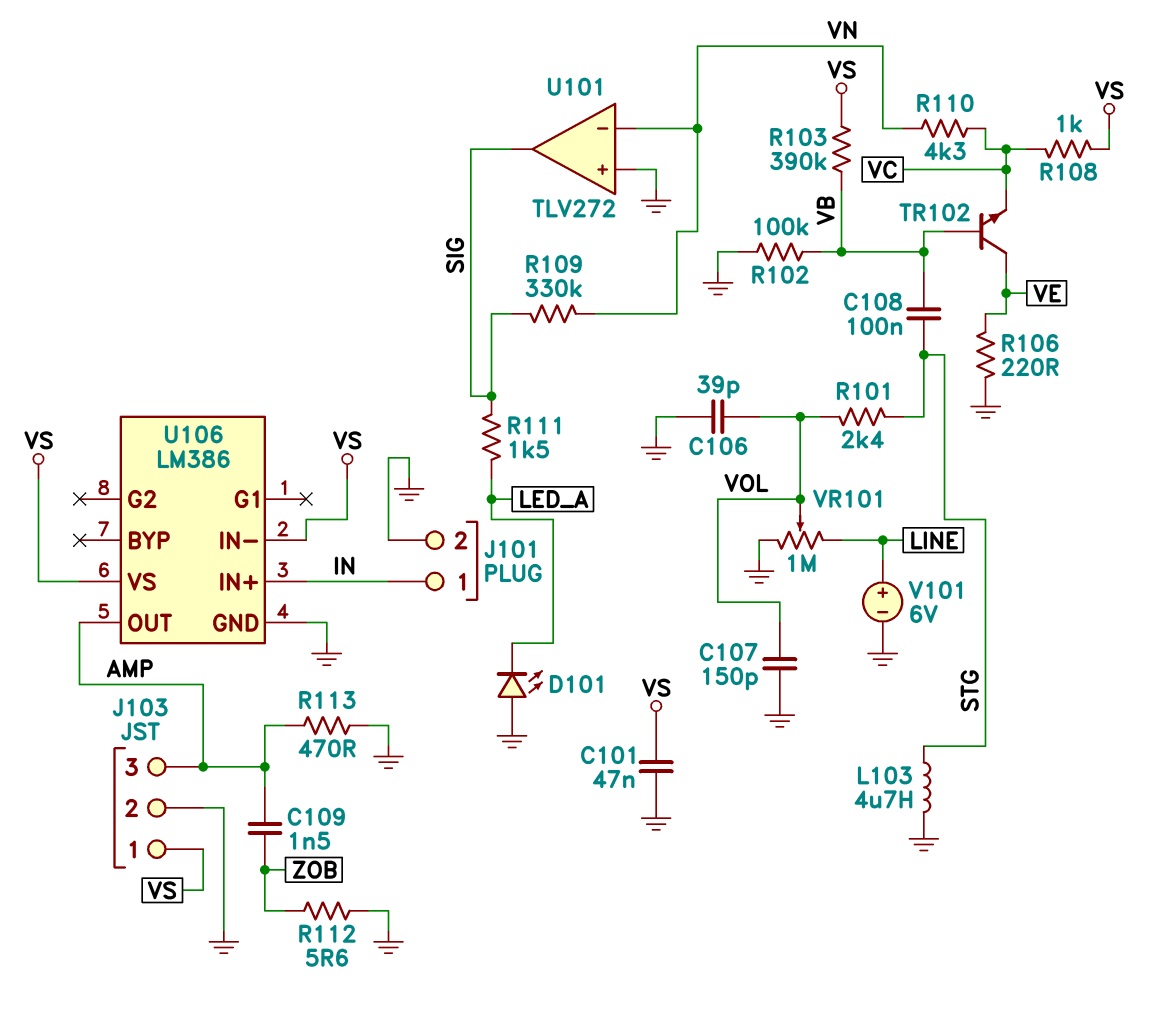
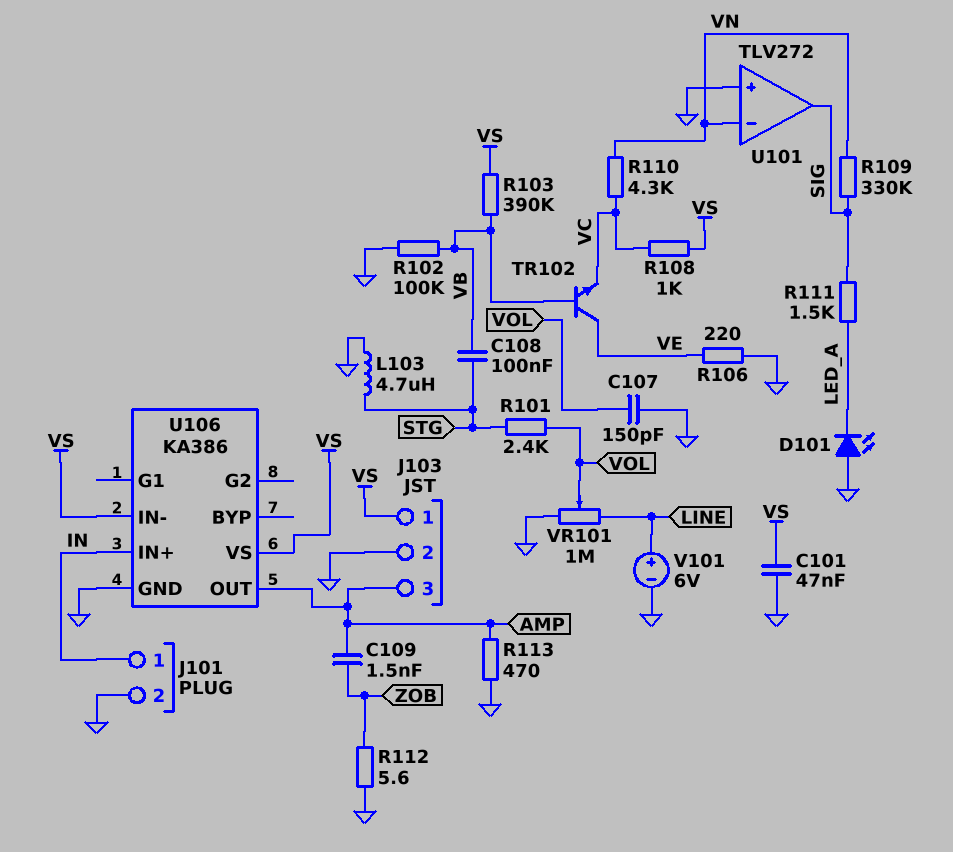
C106: 39pF (GND, VOL) -> none
U106: LM386 -> KA386

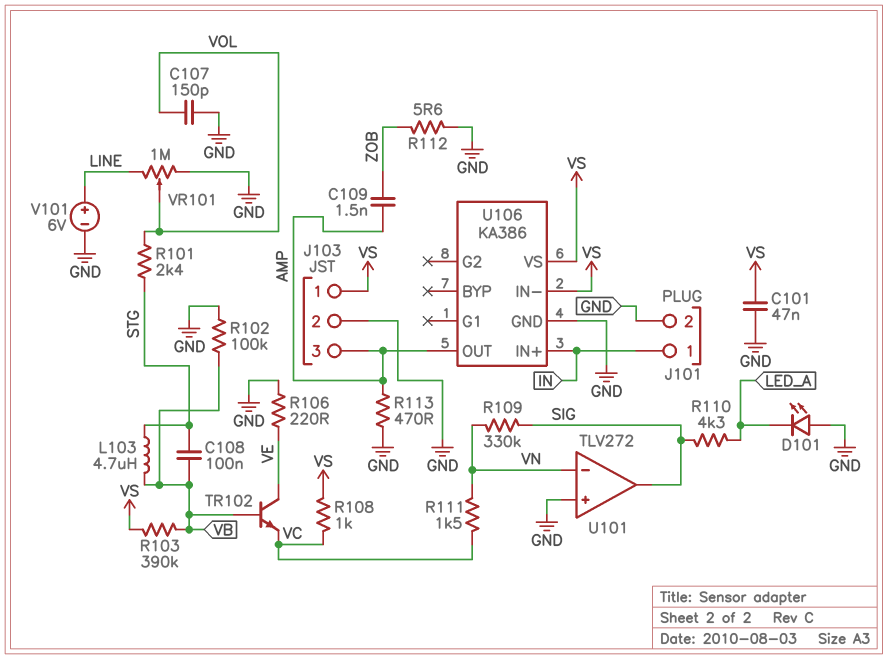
L103: 4.7uH (GND, STG) -> 4.7uH (STG, VB)
R110: 4.3k (VC, VN) -> 4.3k (LED_A, SIG)
R111: 1.5k (LED_A, SIG) -> 1.5k (VC, VN)

